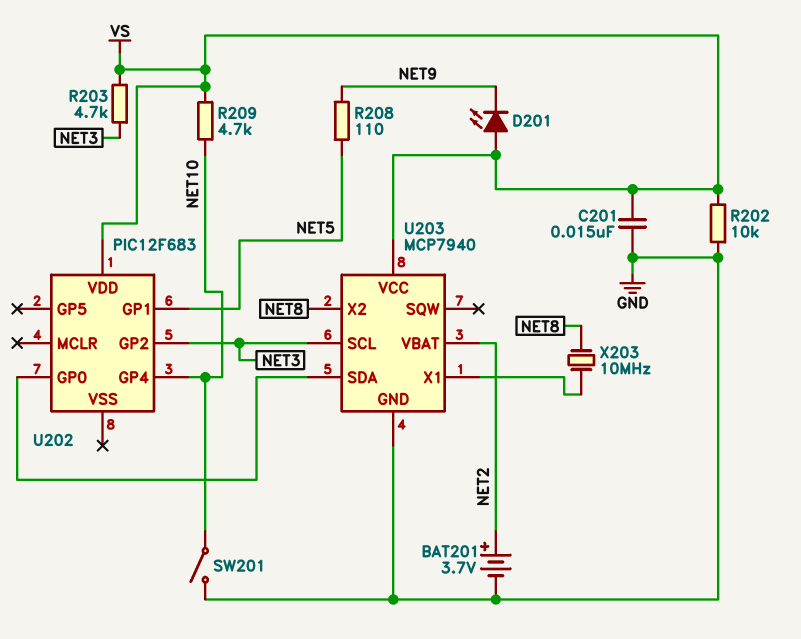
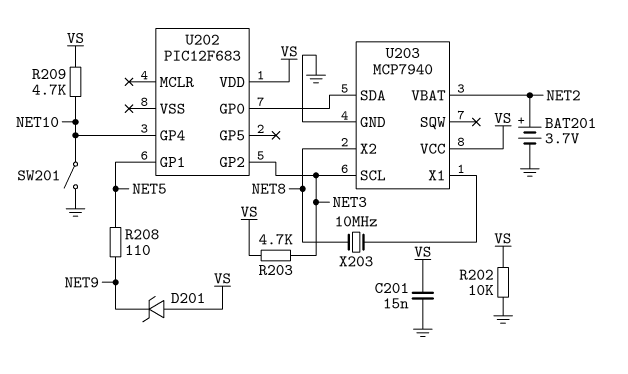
D201: LED (A VS, K NET9) -> zener (A VS, K NET9)

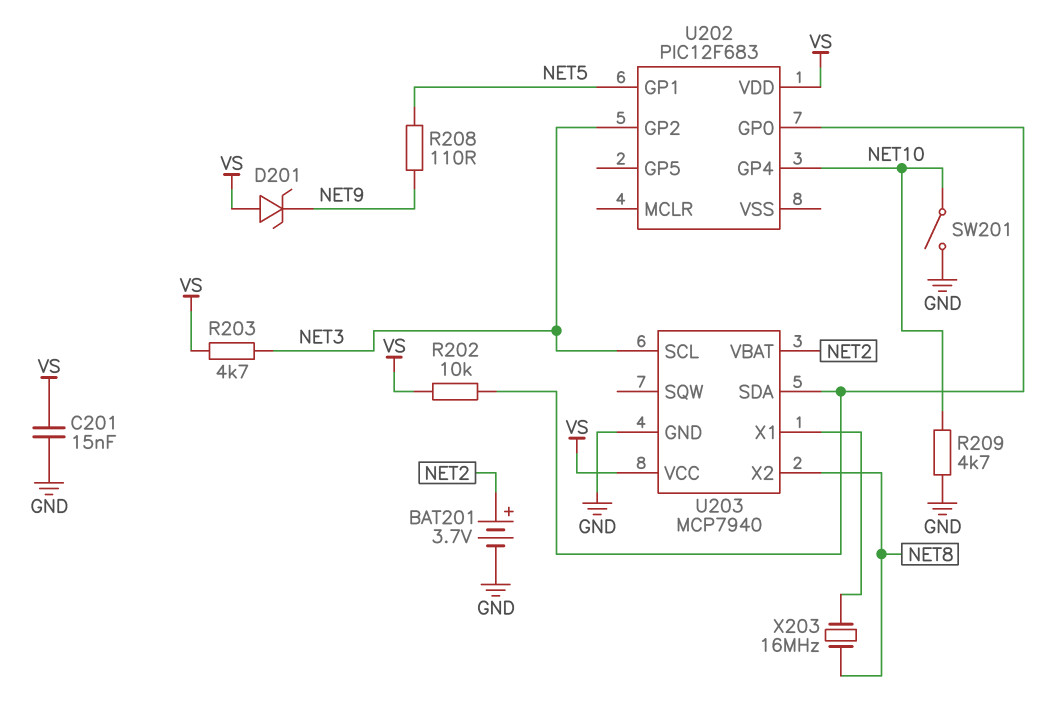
R202: 10k (GND, VS) -> 10k (U202/GP0, VS)
R209: 4.7k (NET10, VS) -> 4.7k (GND, NET10)
X203: 10MHz (NET8, U203/X1) -> 16MHz (NET8, U203/X1)

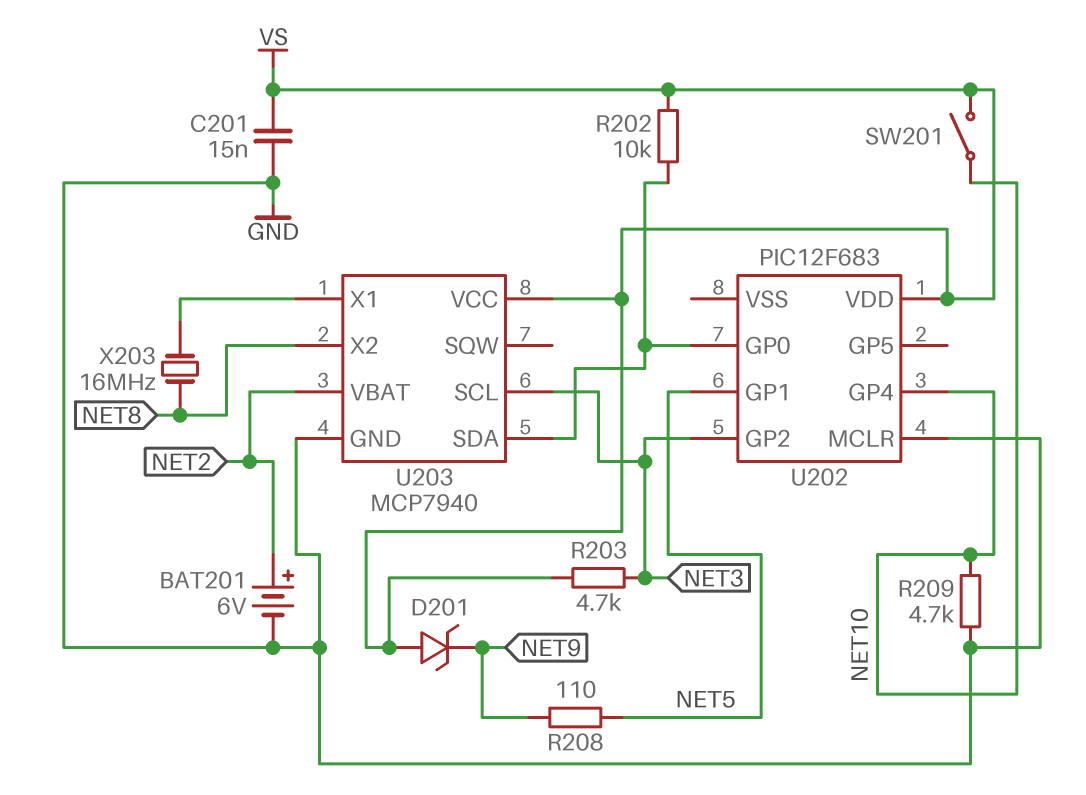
BAT201: 3.7V (plus NET2, minus GND) -> 6V (plus NET2, minus GND)
SW201: switch (GND, NET10) -> switch (NET10, VS)
U202 pin MCLR: none -> GND

